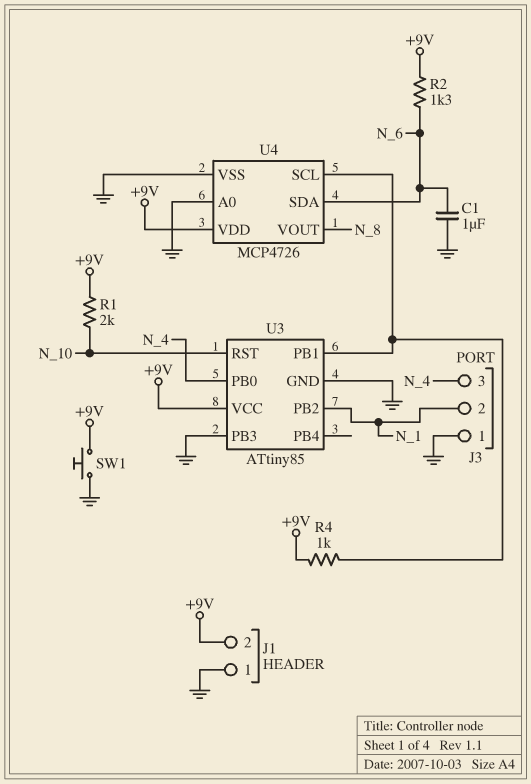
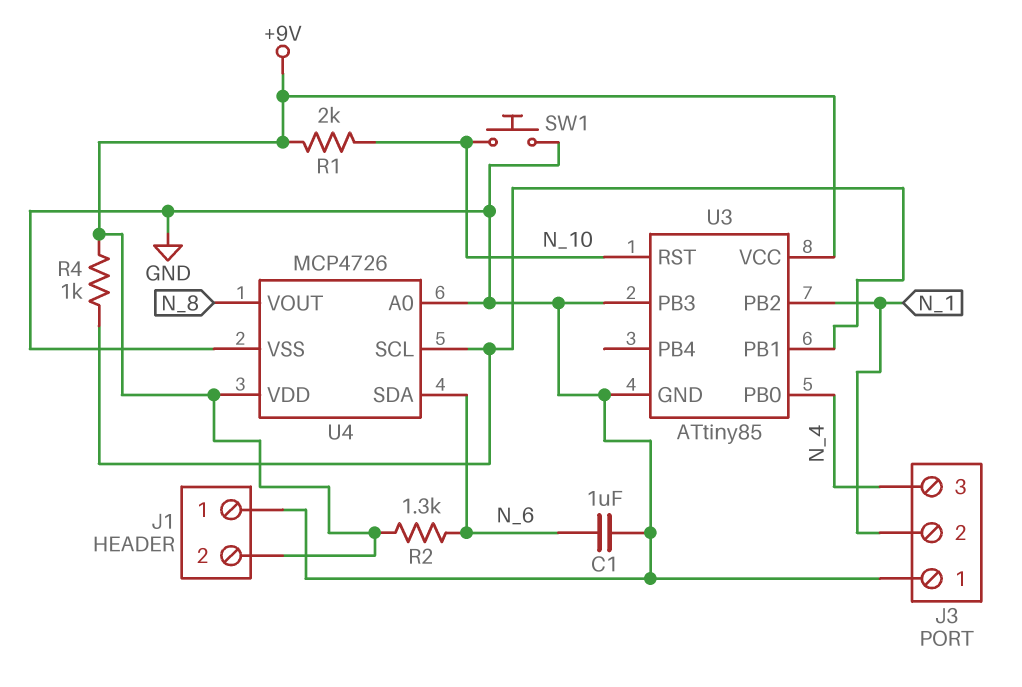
SW1: button (+9V, GND) -> button (GND, N_10)

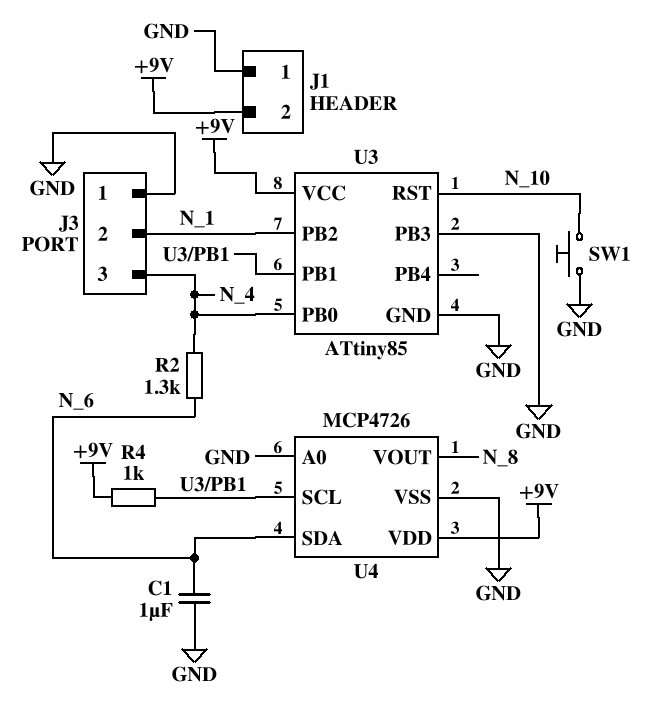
R1: 2k (+9V, N_10) -> none
R2: 1.3k (+9V, N_6) -> 1.3k (N_4, N_6)

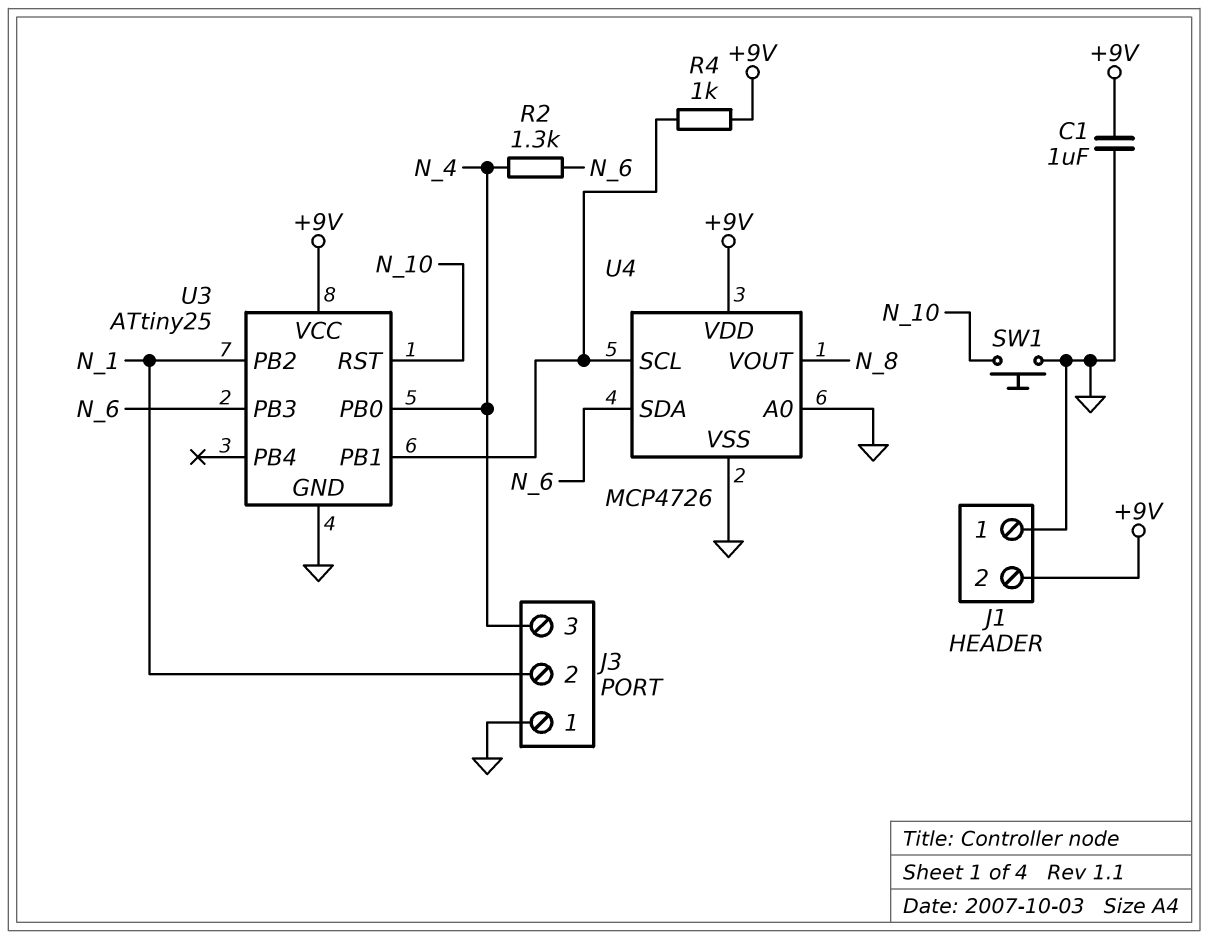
C1: 1uF (GND, N_6) -> 1uF (+9V, GND)
U3: ATtiny85 -> ATtiny25
U3 pin PB3: GND -> N_6

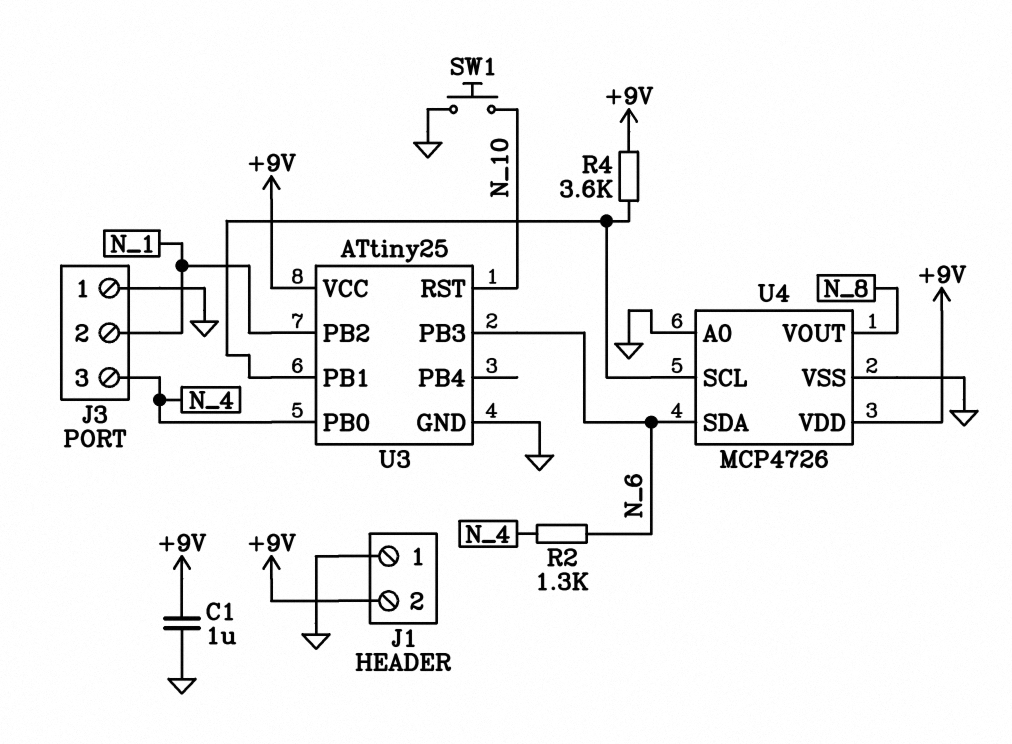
R4: 1k (+9V, U3/PB1) -> 3.6k (+9V, U3/PB1)

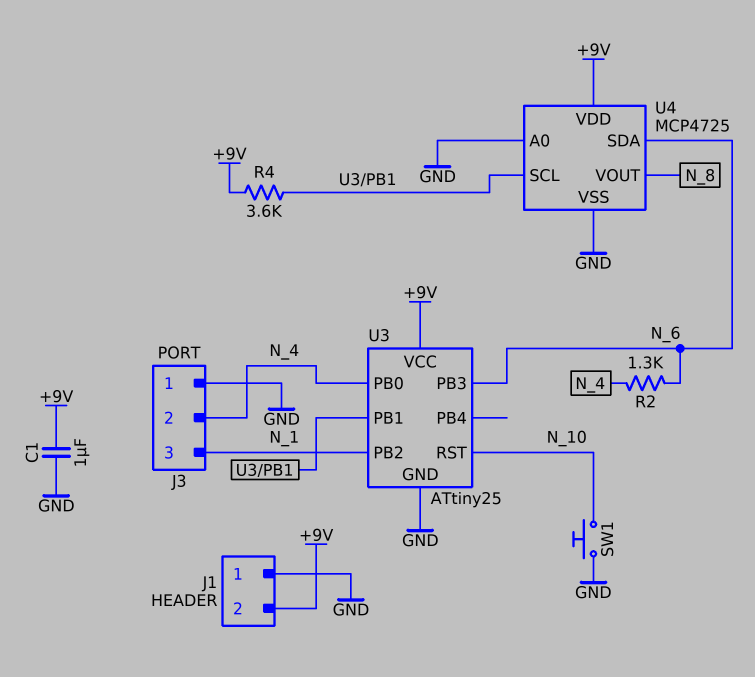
J3 pin 2: N_1 -> N_4
J3 pin 3: N_4 -> N_1
U4: MCP4726 -> MCP4725

